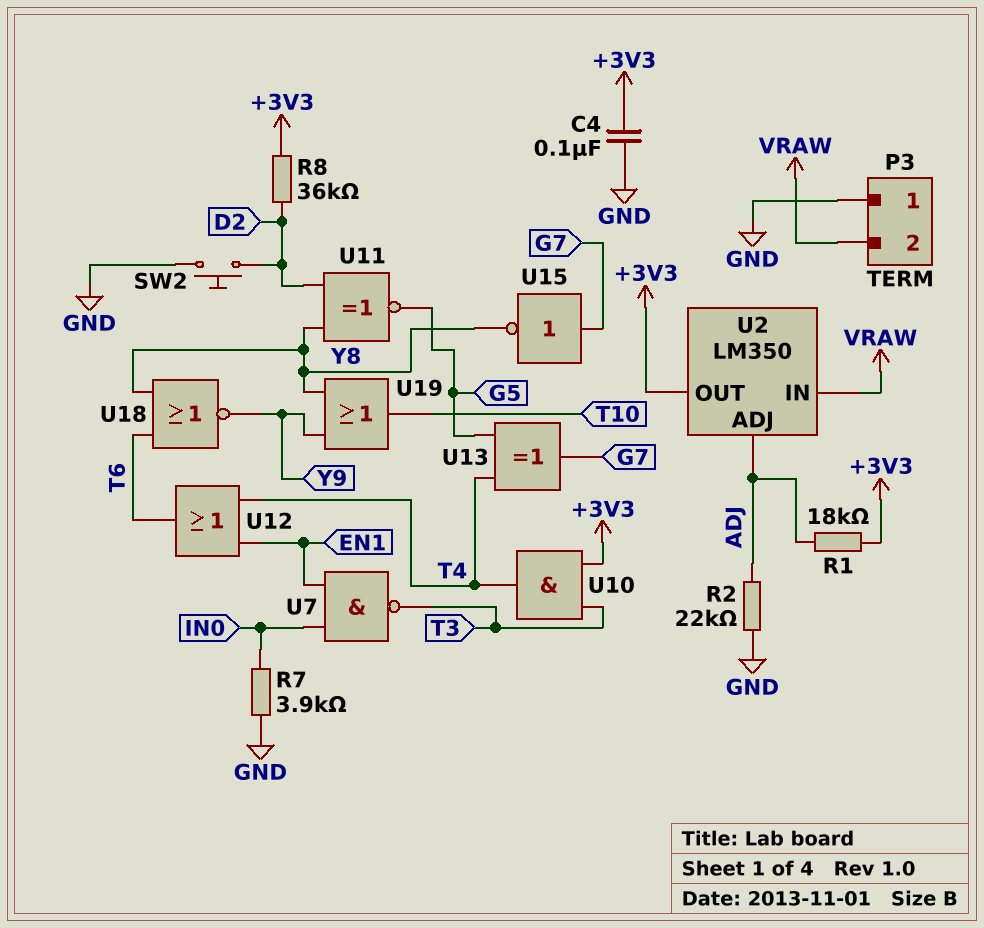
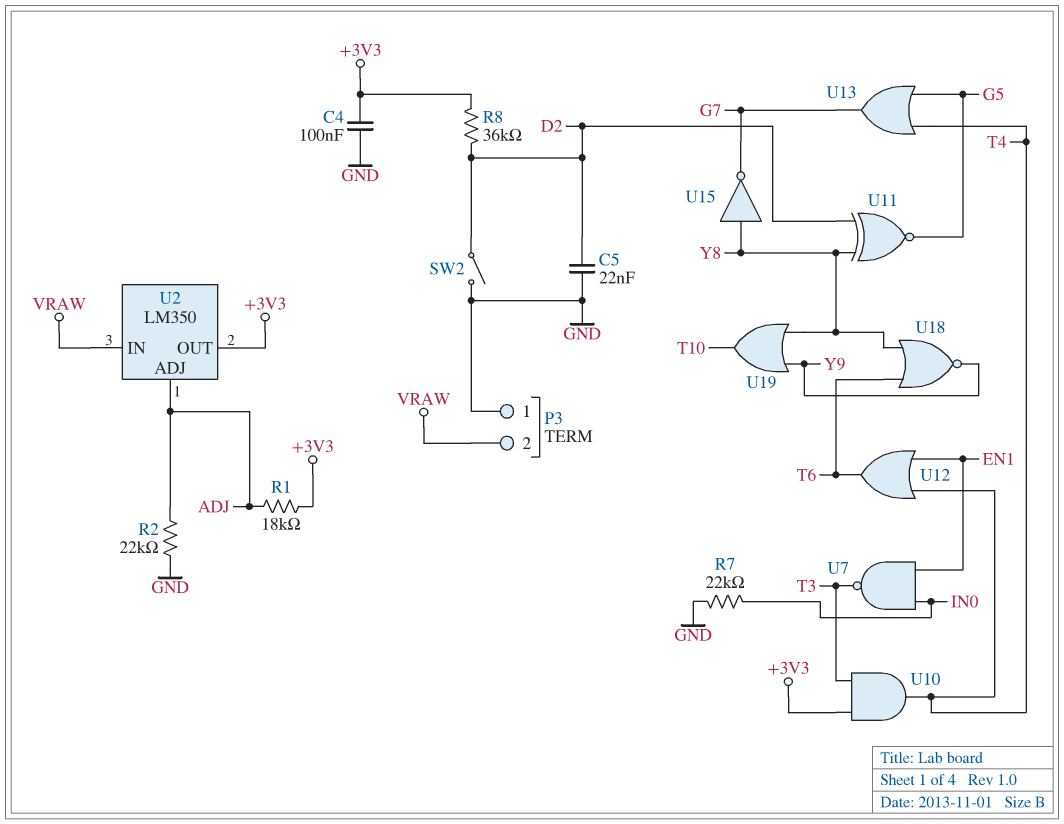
C5: none -> 22nF (D2, GND)
R7: 3.9k (GND, IN0) -> 22k (GND, IN0)
SW2: button (D2, GND) -> switch (D2, GND)
U13: XOR (in G5, in T4, out G7) -> OR (in G5, in T4, out G7)
U15: NOT (in G7, out Y8) -> NOT (in Y8, out G7)

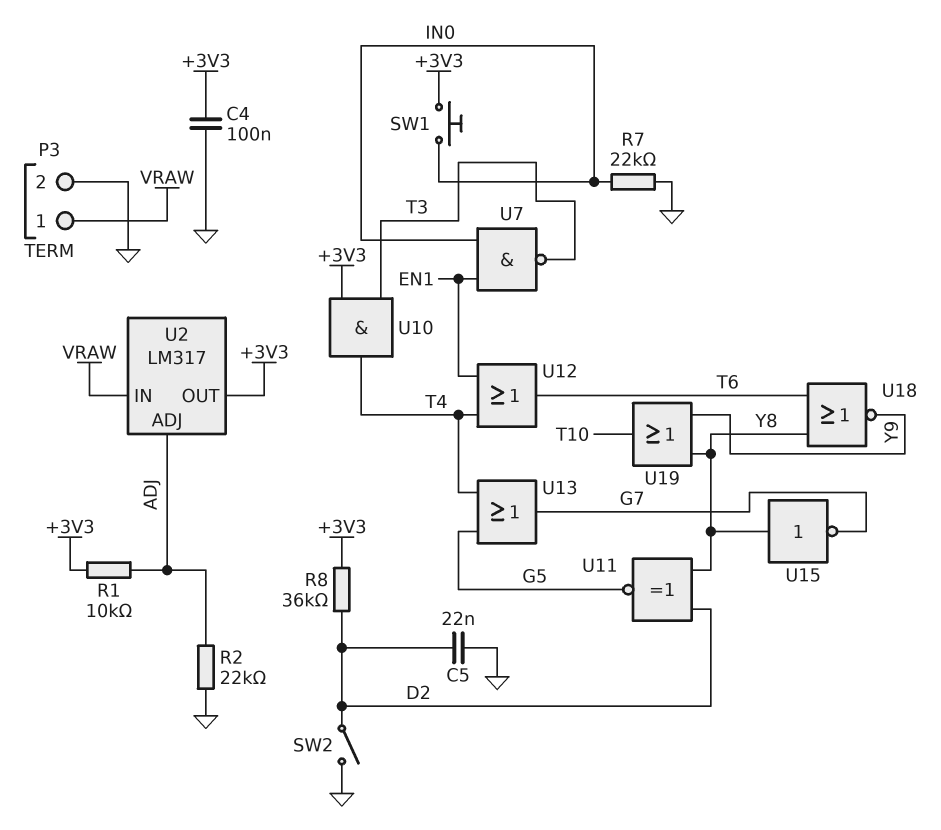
P3 pin 1: GND -> VRAW
P3 pin 2: VRAW -> GND
R1: 18k (+3V3, ADJ) -> 10k (+3V3, ADJ)
SW1: none -> button (+3V3, IN0)
U2: LM350 -> LM317

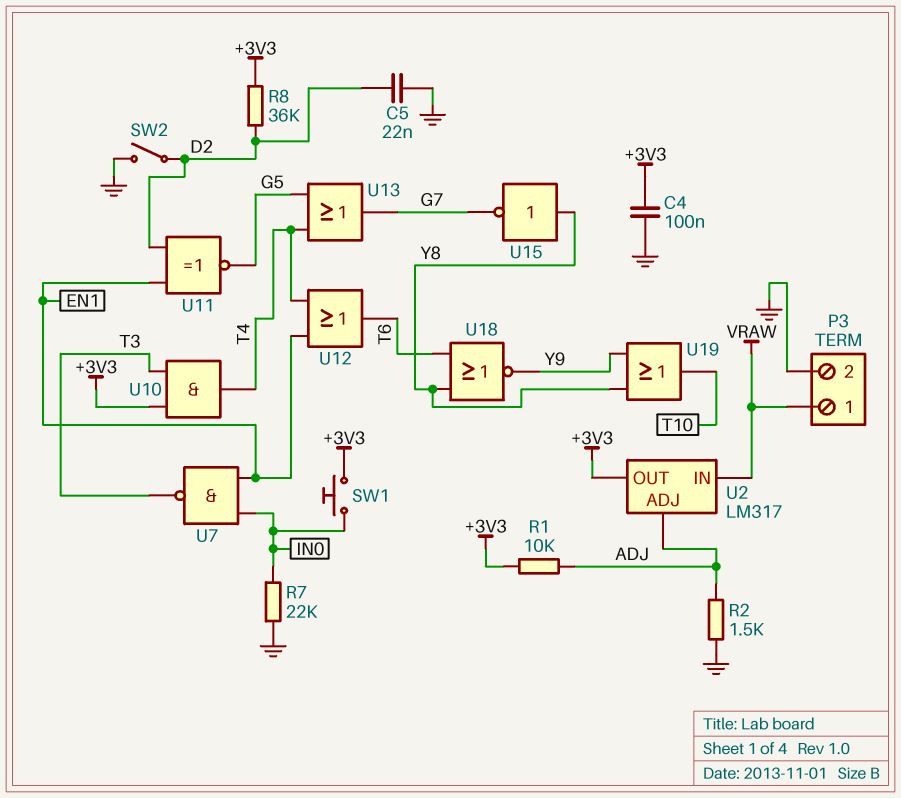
R2: 22k (ADJ, GND) -> 1.5k (ADJ, GND)
U11: XNOR (in D2, in Y8, out G5) -> XNOR (in D2, in EN1, out G5)

